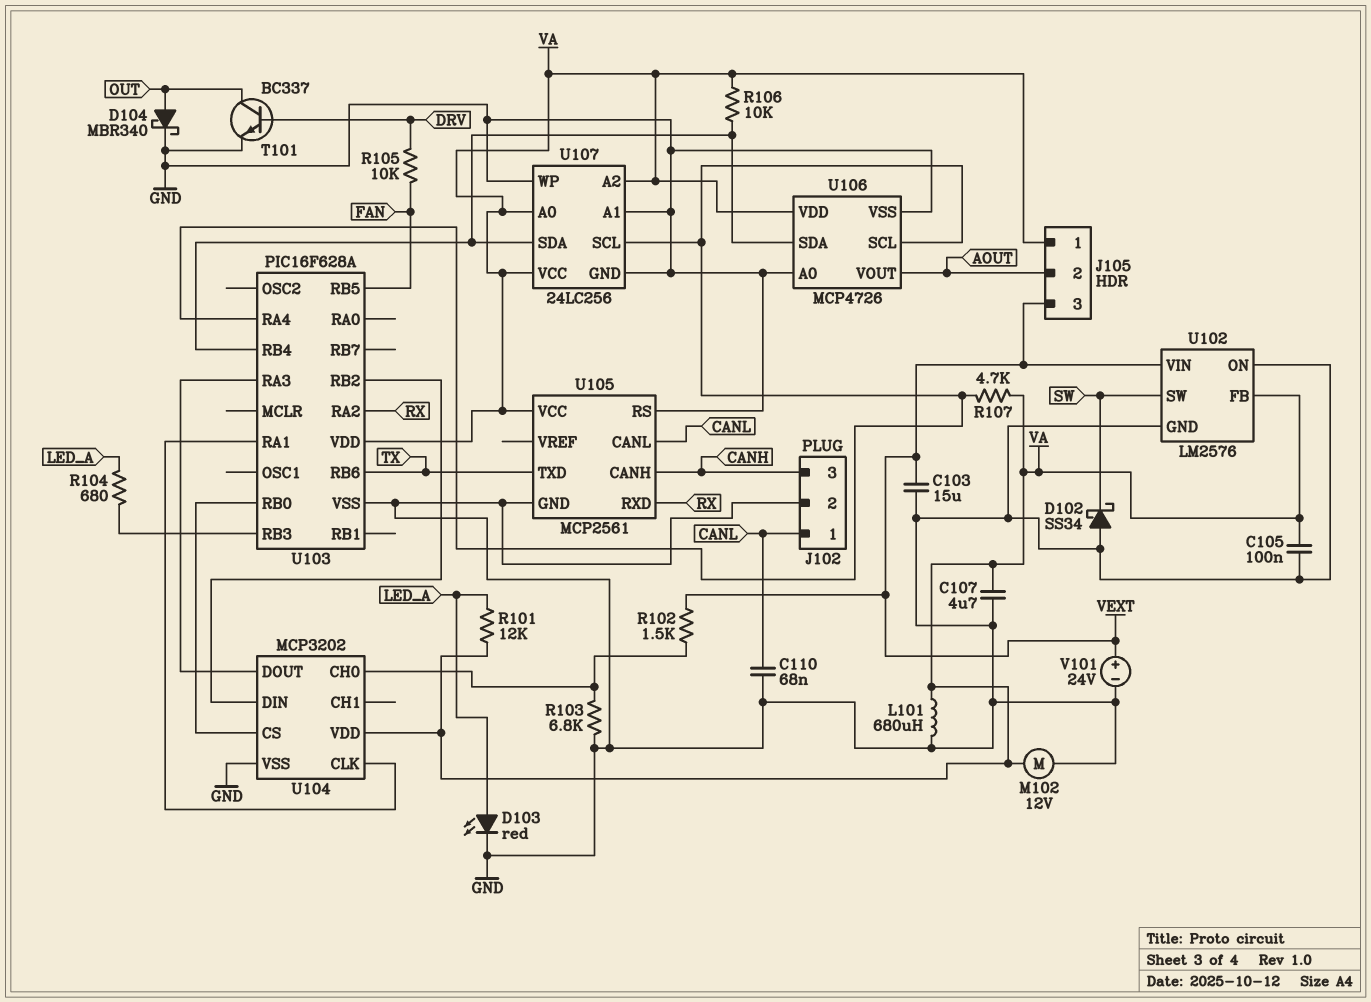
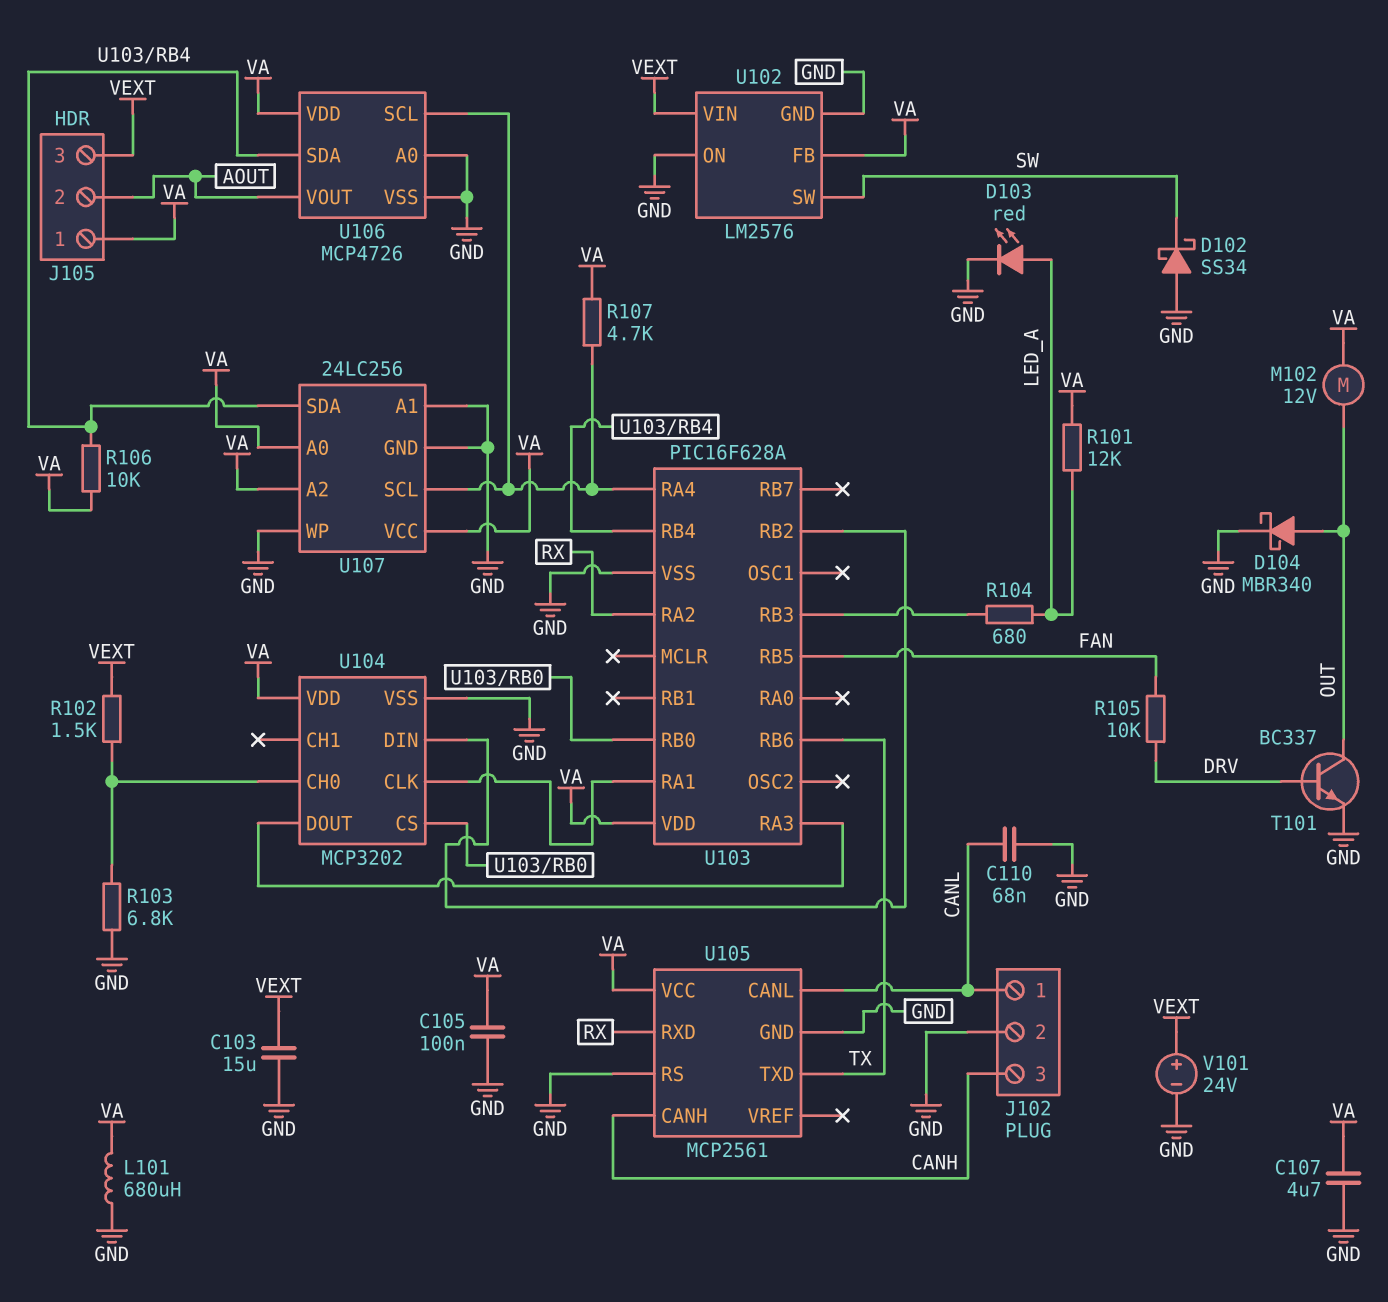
M102: motor 12V (GND, VA) -> motor 12V (OUT, VA)

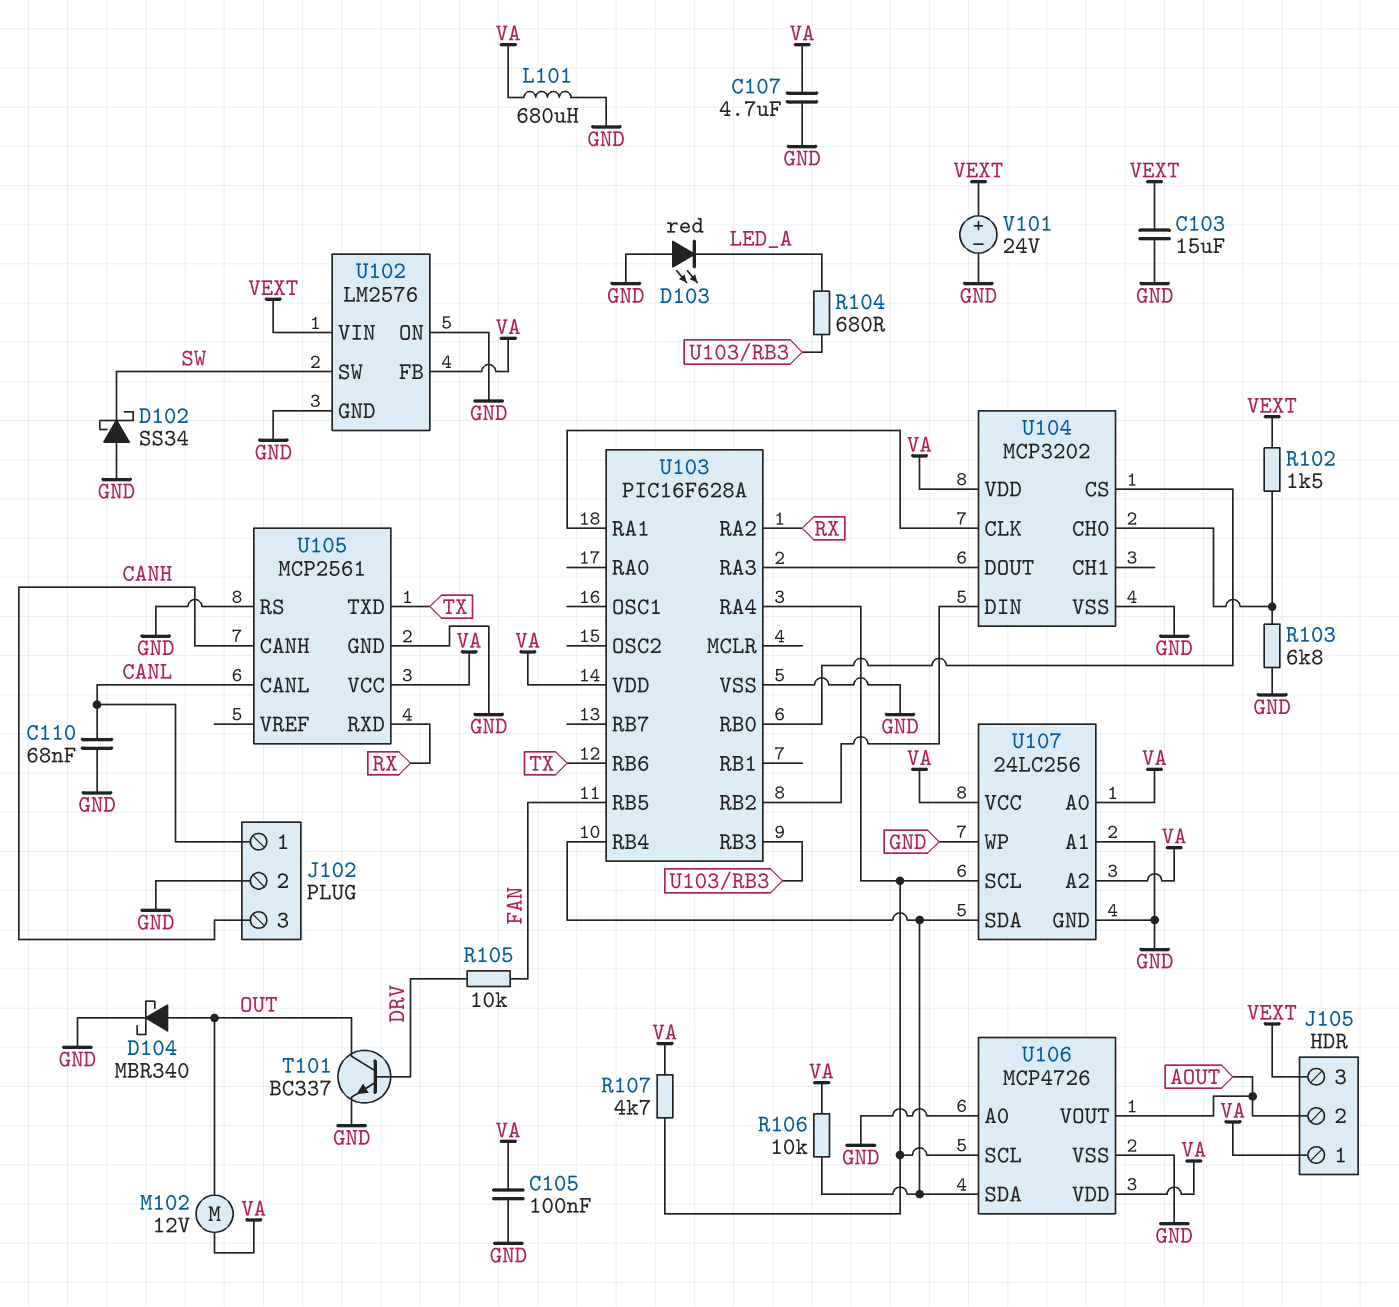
D103: LED red (A LED_A, K GND) -> LED red (A GND, K LED_A)
R101: 12k (LED_A, VA) -> none

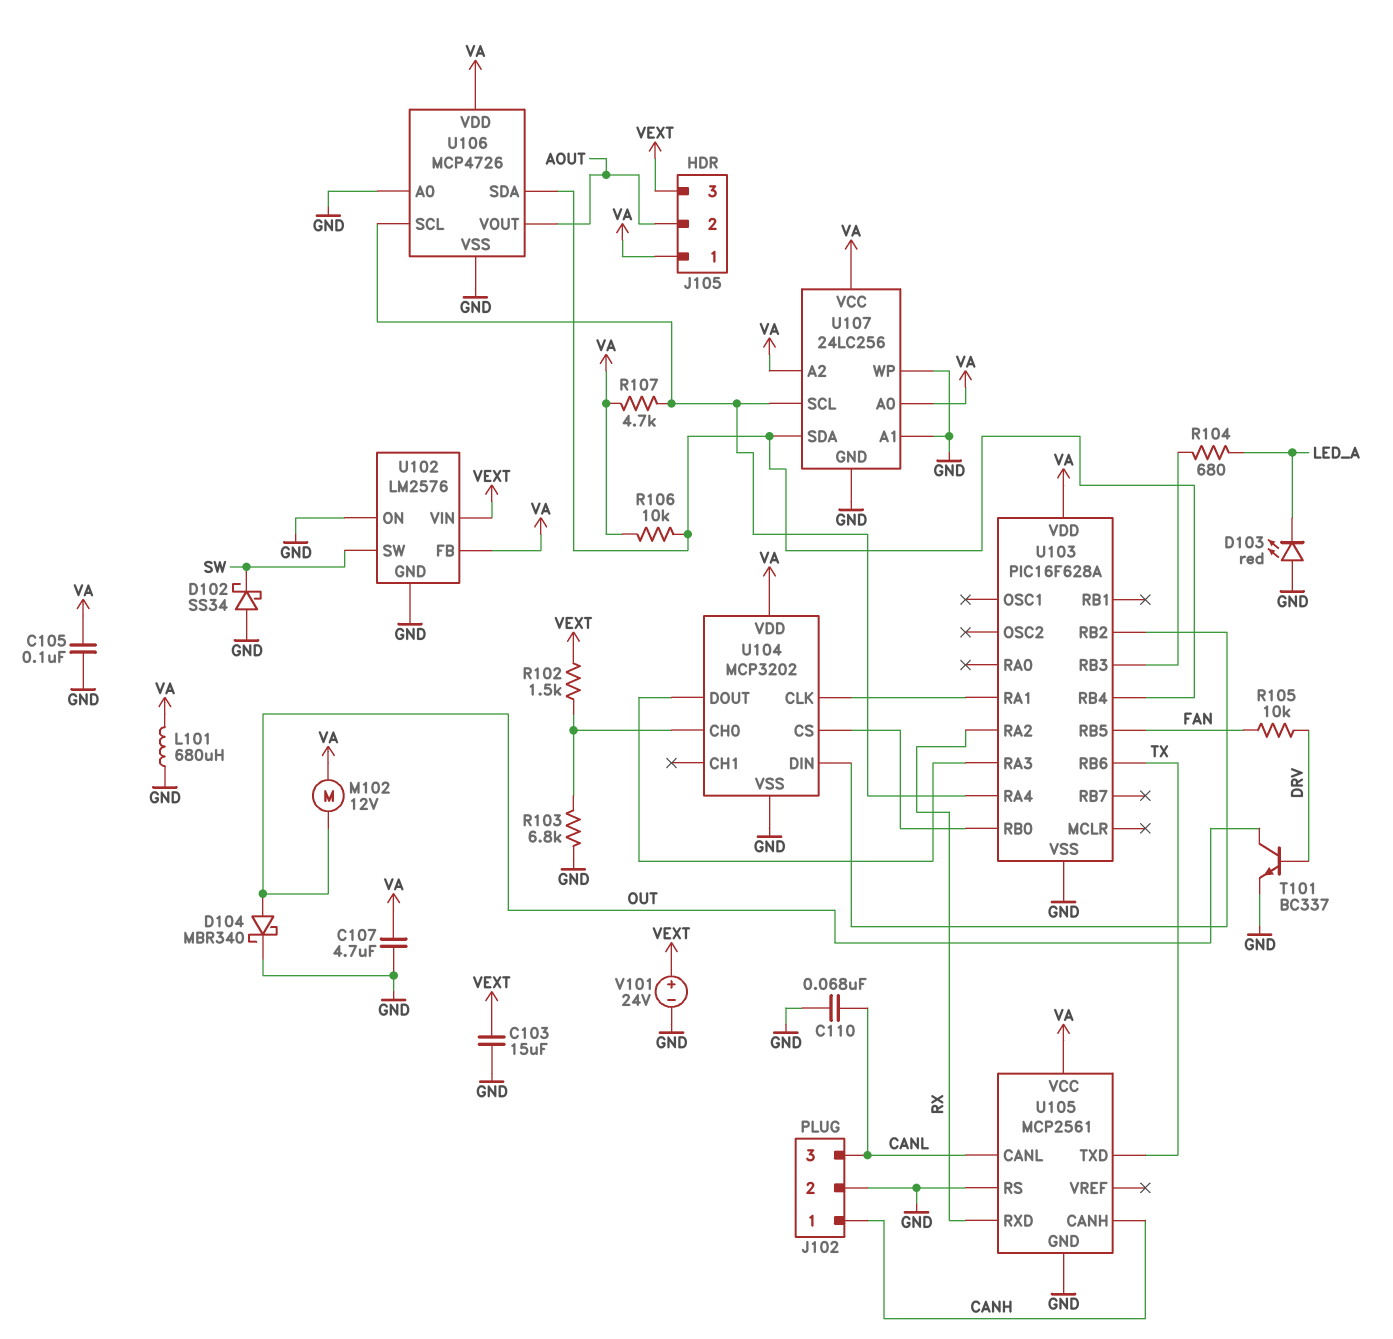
J102 pin 1: CANL -> CANH
J102 pin 3: CANH -> CANL

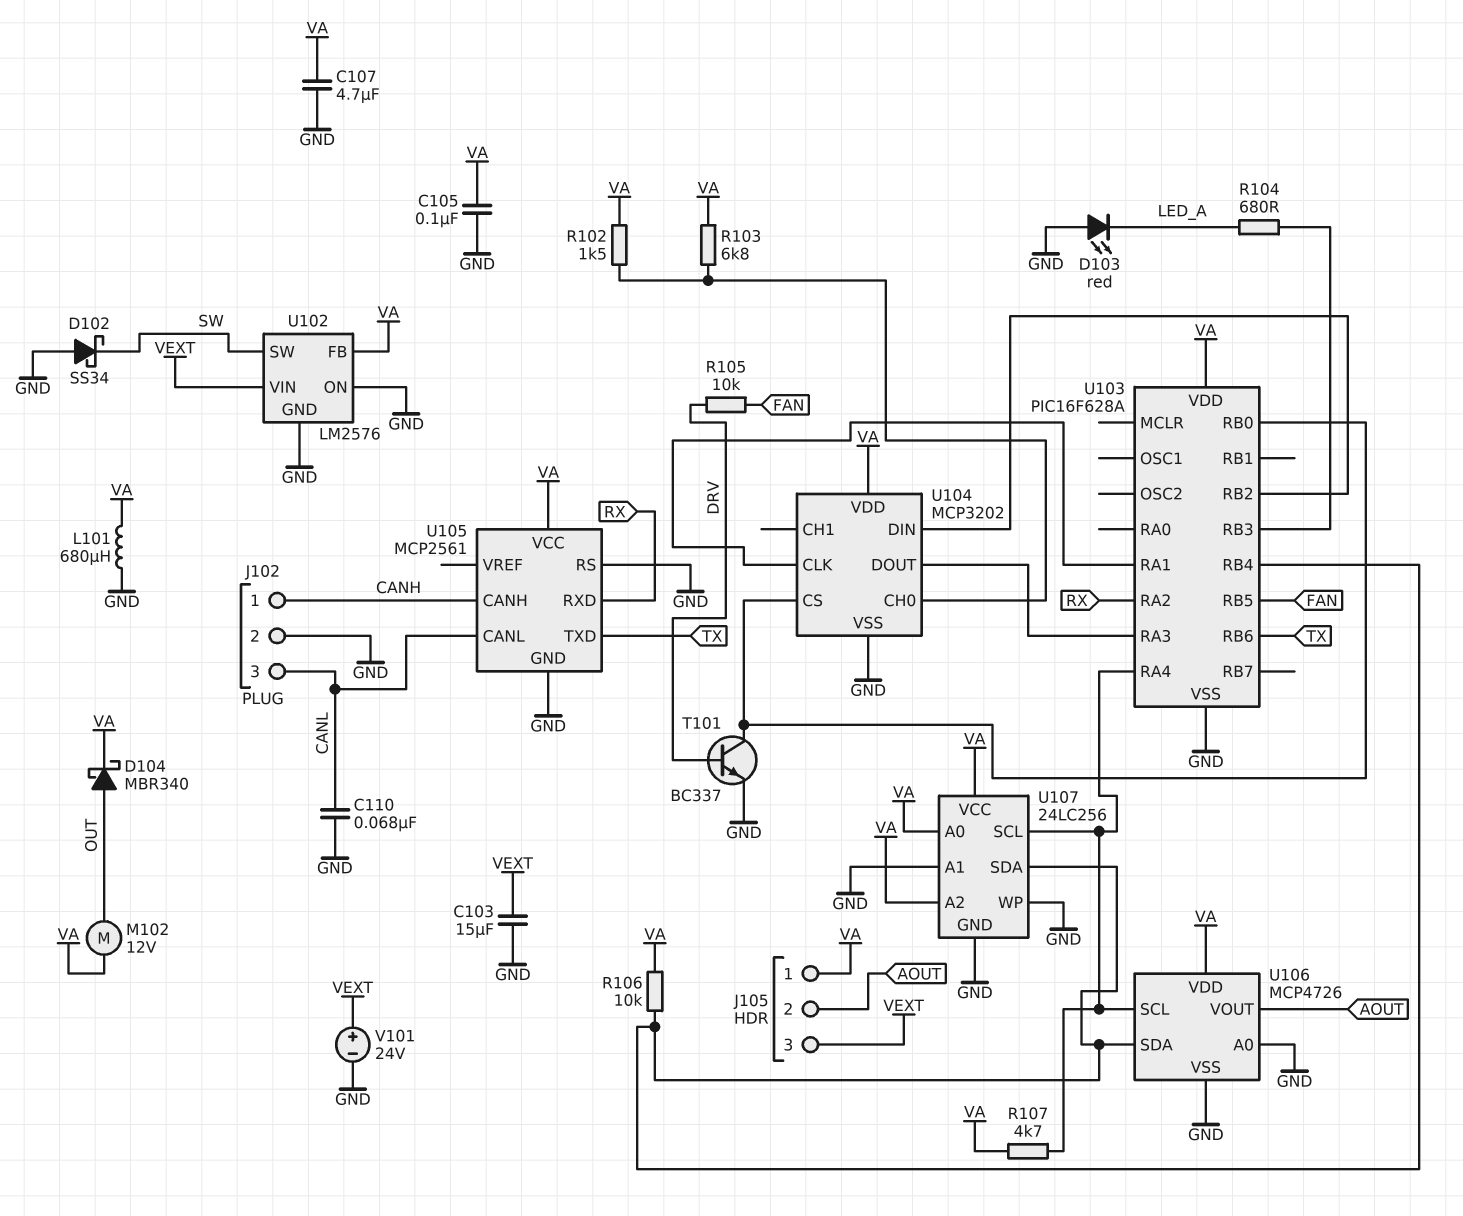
D104: schottky MBR340 (A OUT, K GND) -> schottky MBR340 (A OUT, K VA)
R102: 1.5k (U104/CH0, VEXT) -> 1.5k (U104/CH0, VA)
R103: 6.8k (GND, U104/CH0) -> 6.8k (U104/CH0, VA)
T101: NPN BC337 (B DRV, C OUT, E GND) -> NPN BC337 (B DRV, C U103/RB0, E GND)

